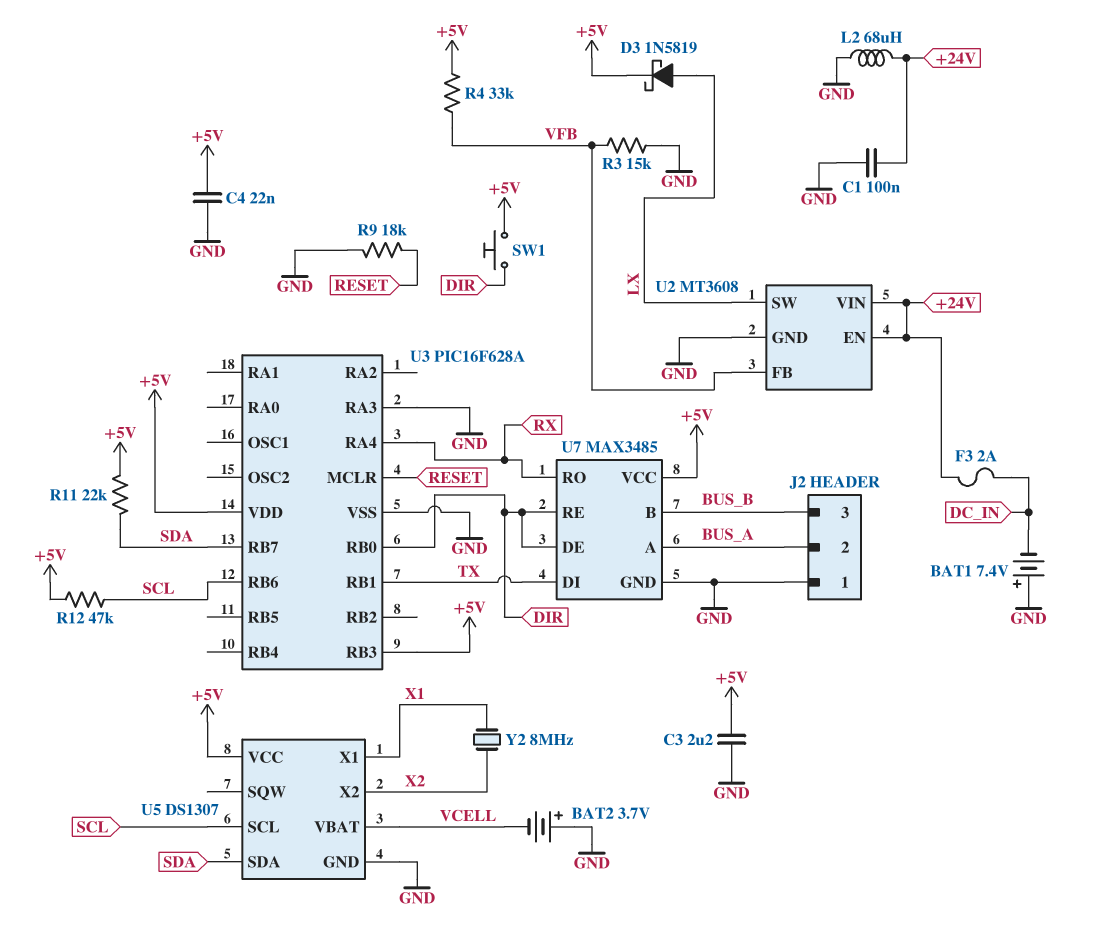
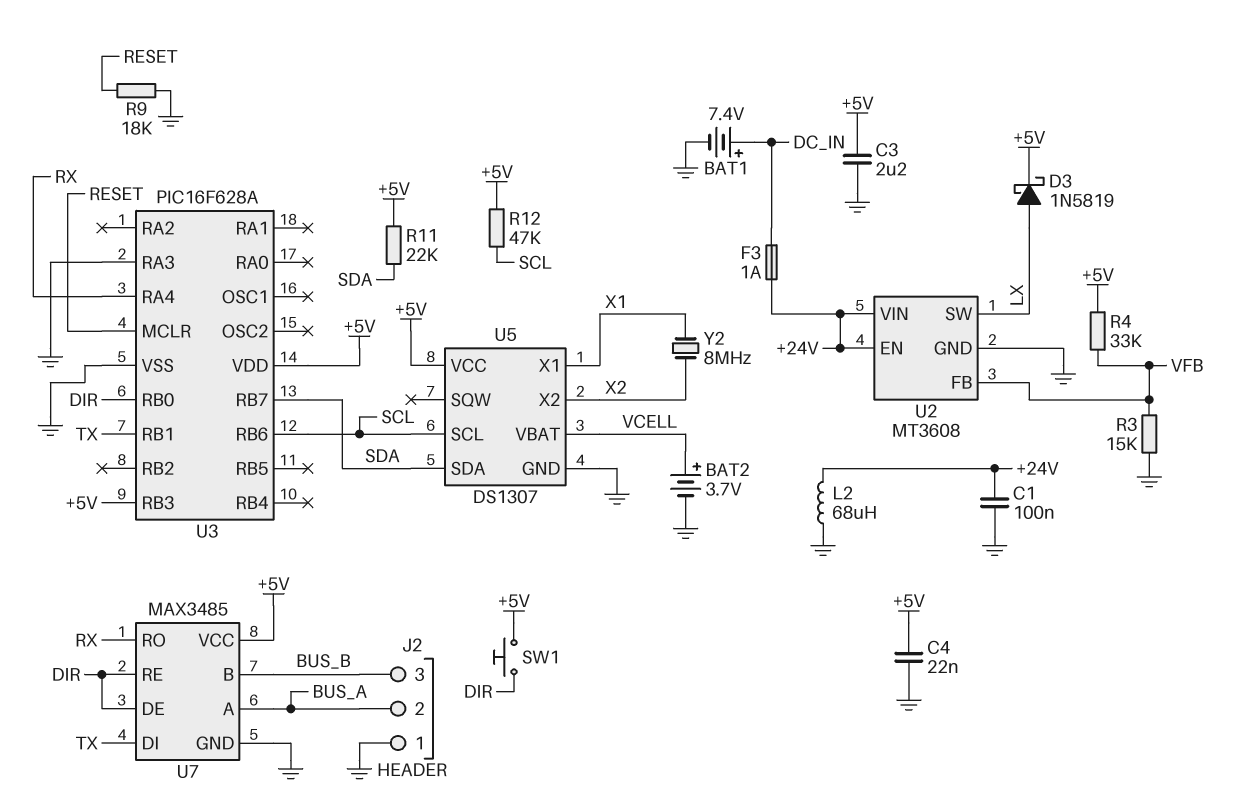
BAT1: 7.4V (plus GND, minus DC_IN) -> 7.4V (plus DC_IN, minus GND)
BAT2: 3.7V (plus GND, minus VCELL) -> 3.7V (plus VCELL, minus GND)
F3: 2A (+24V, DC_IN) -> 1A (+24V, DC_IN)

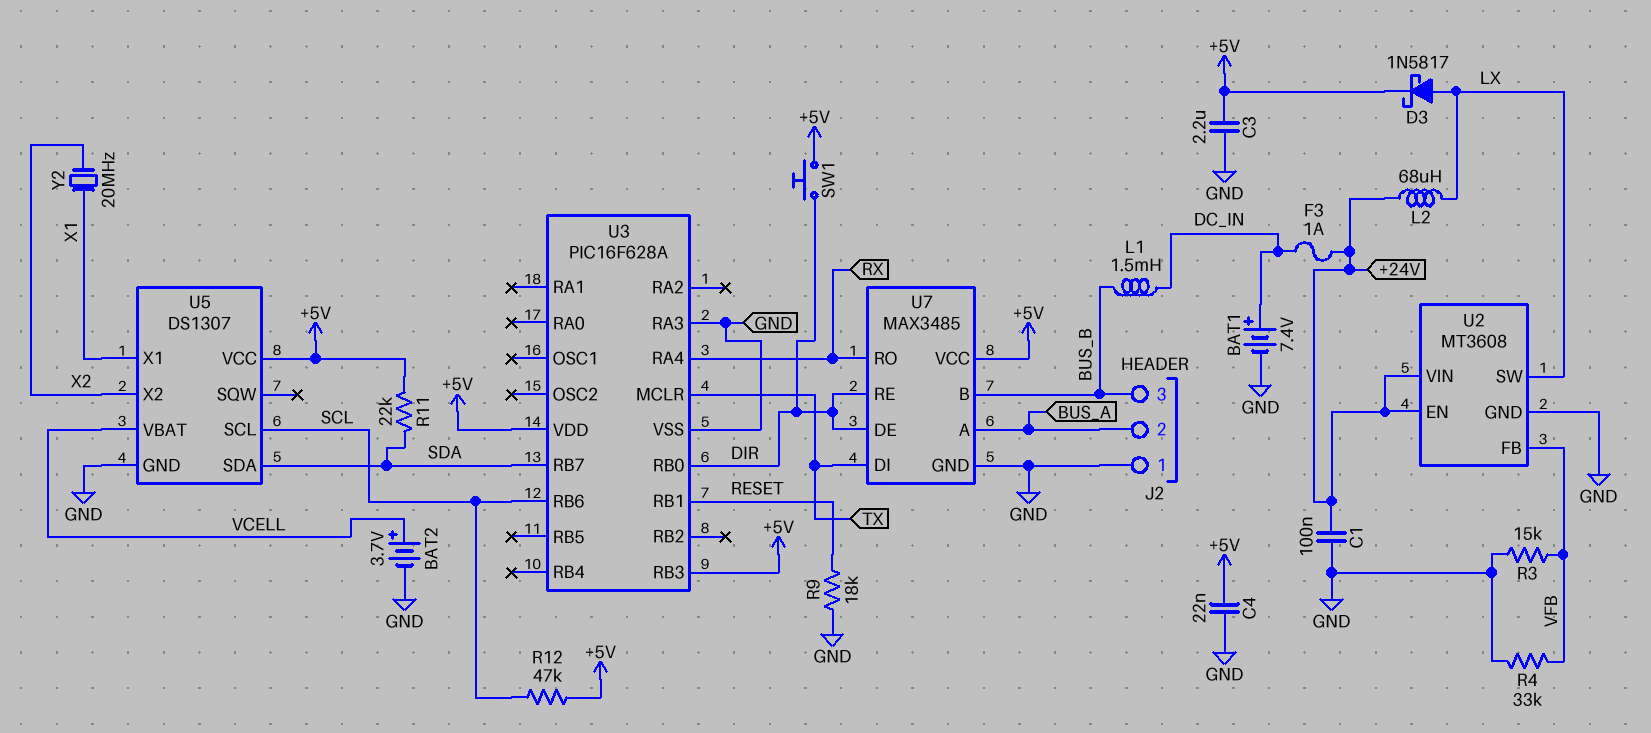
D3: schottky 1N5819 (A LX, K +5V) -> schottky 1N5817 (A LX, K +5V)
L1: none -> 1.5mH (BUS_B, DC_IN)
L2: 68uH (+24V, GND) -> 68uH (+24V, LX)
R4: 33k (+5V, VFB) -> 33k (GND, VFB)
U3 pin MCLR: RESET -> TX
U3 pin RB1: TX -> RESET
Y2: 8MHz (X1, X2) -> 20MHz (X1, X2)

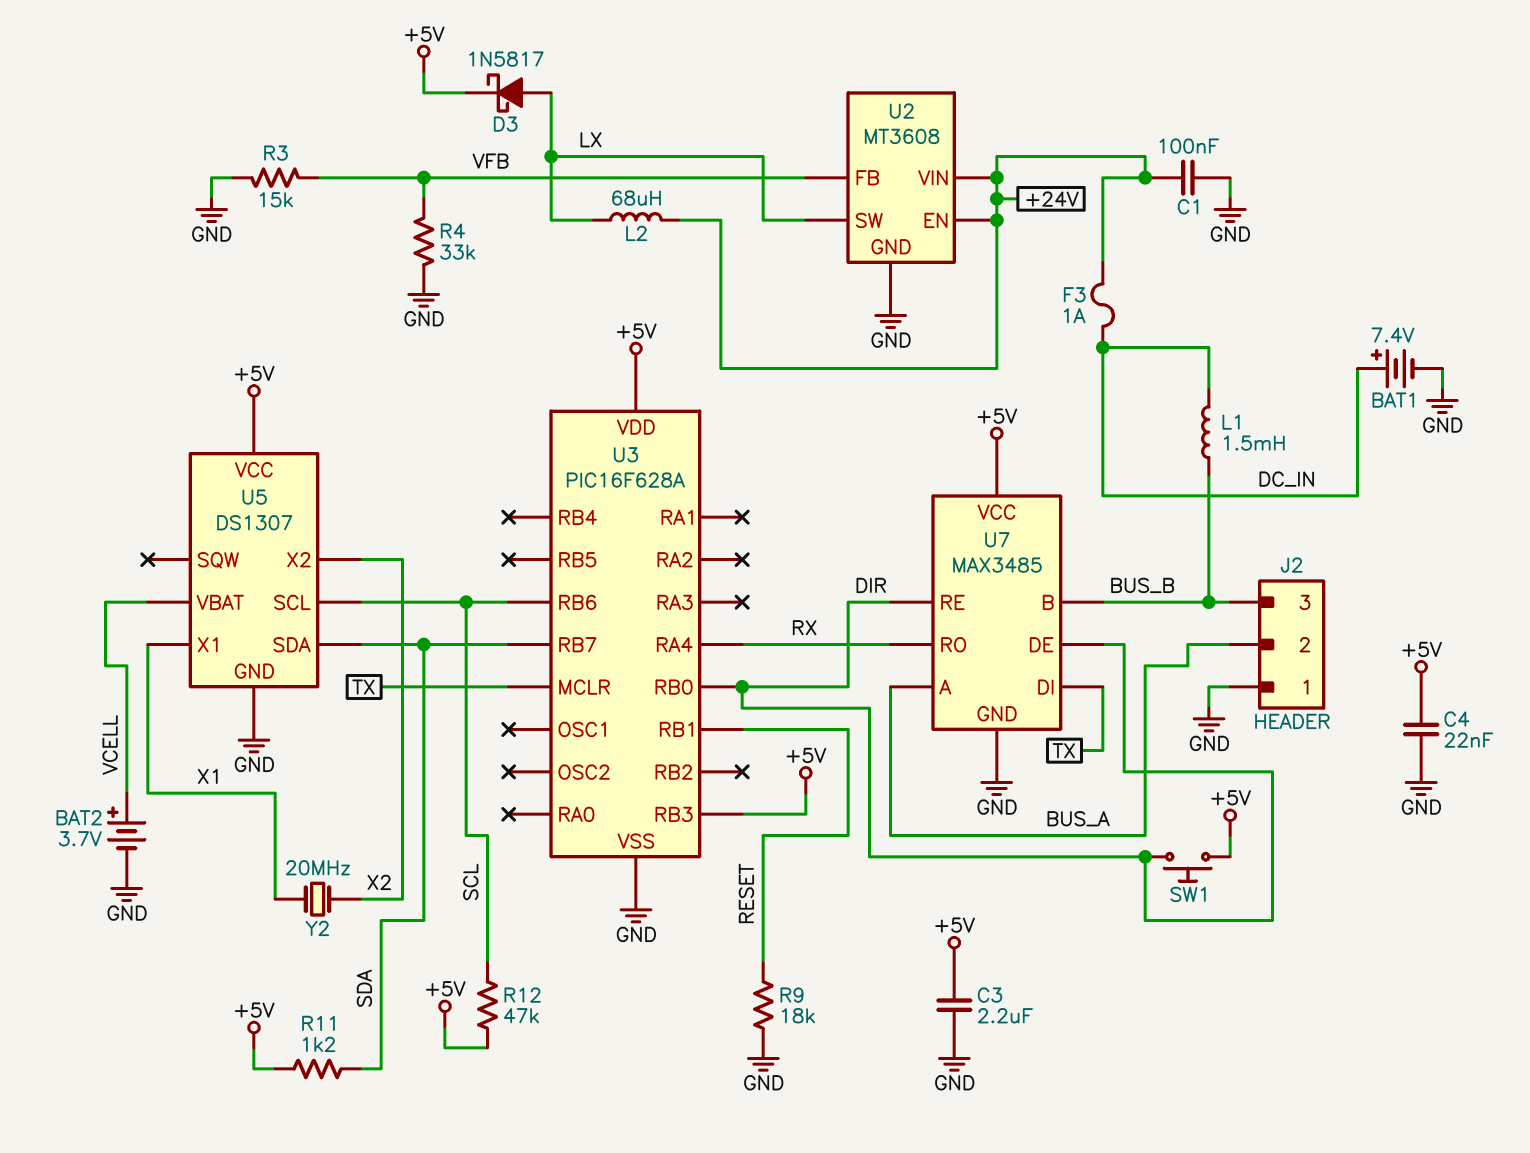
R11: 22k (+5V, SDA) -> 1.2k (+5V, SDA)
U3 pin RA3: GND -> none

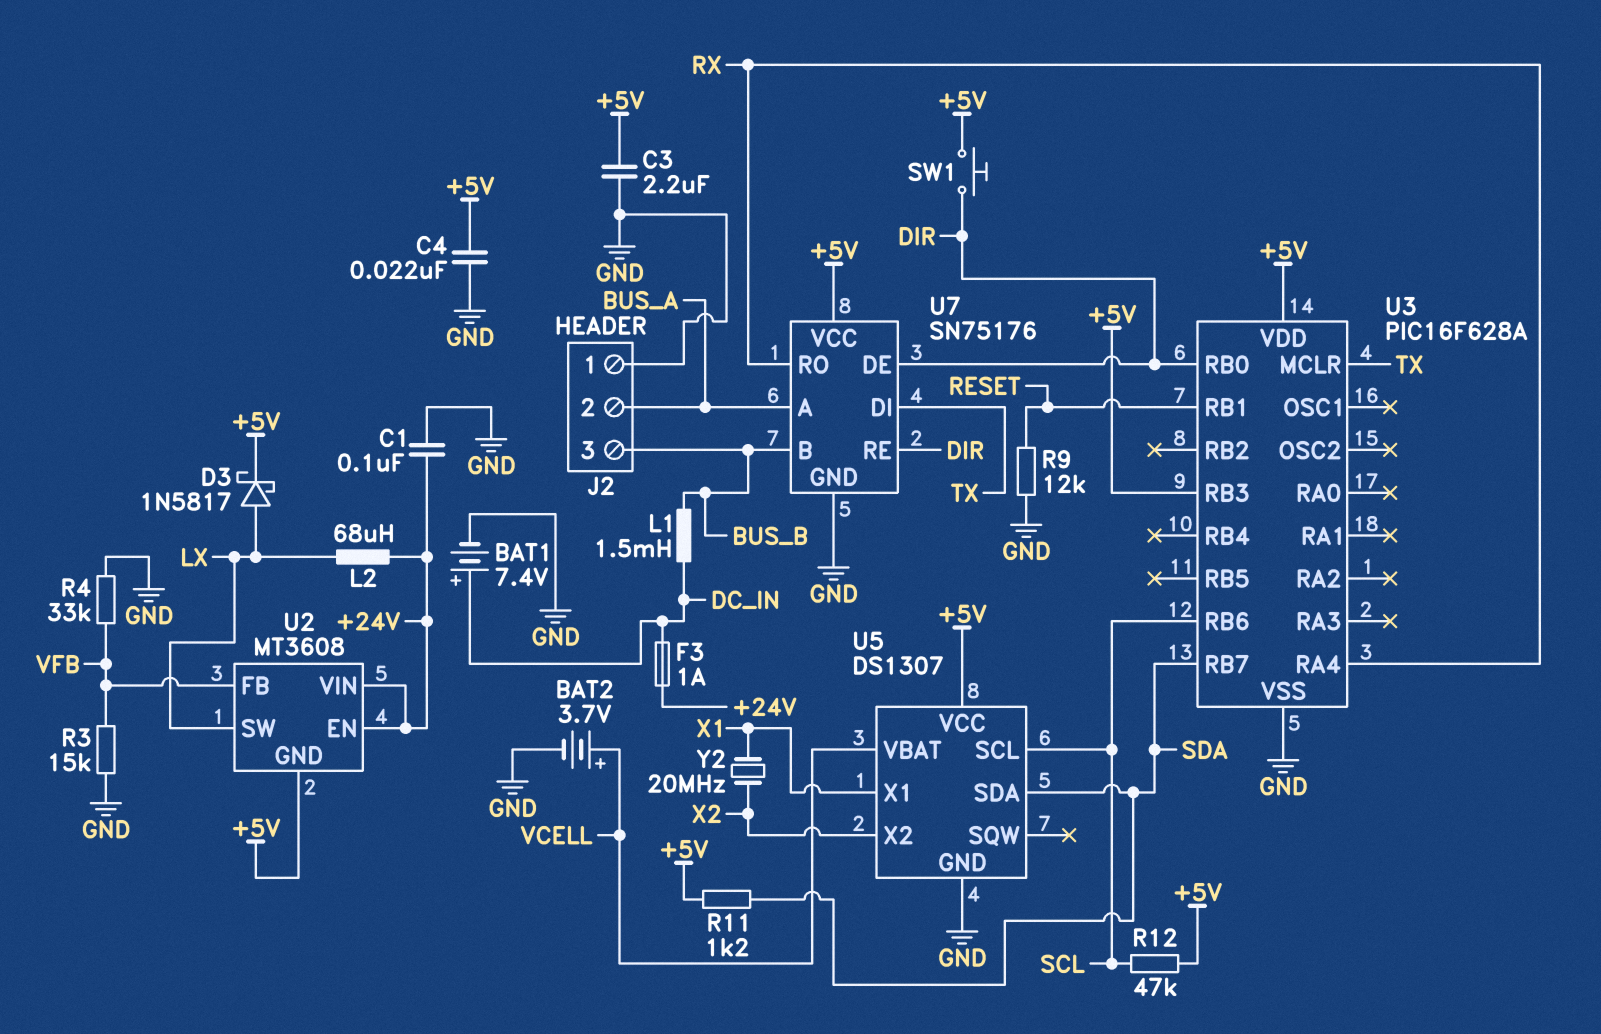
R9: 18k (GND, RESET) -> 12k (GND, RESET)
U2 pin GND: GND -> +5V
U7: MAX3485 -> SN75176

